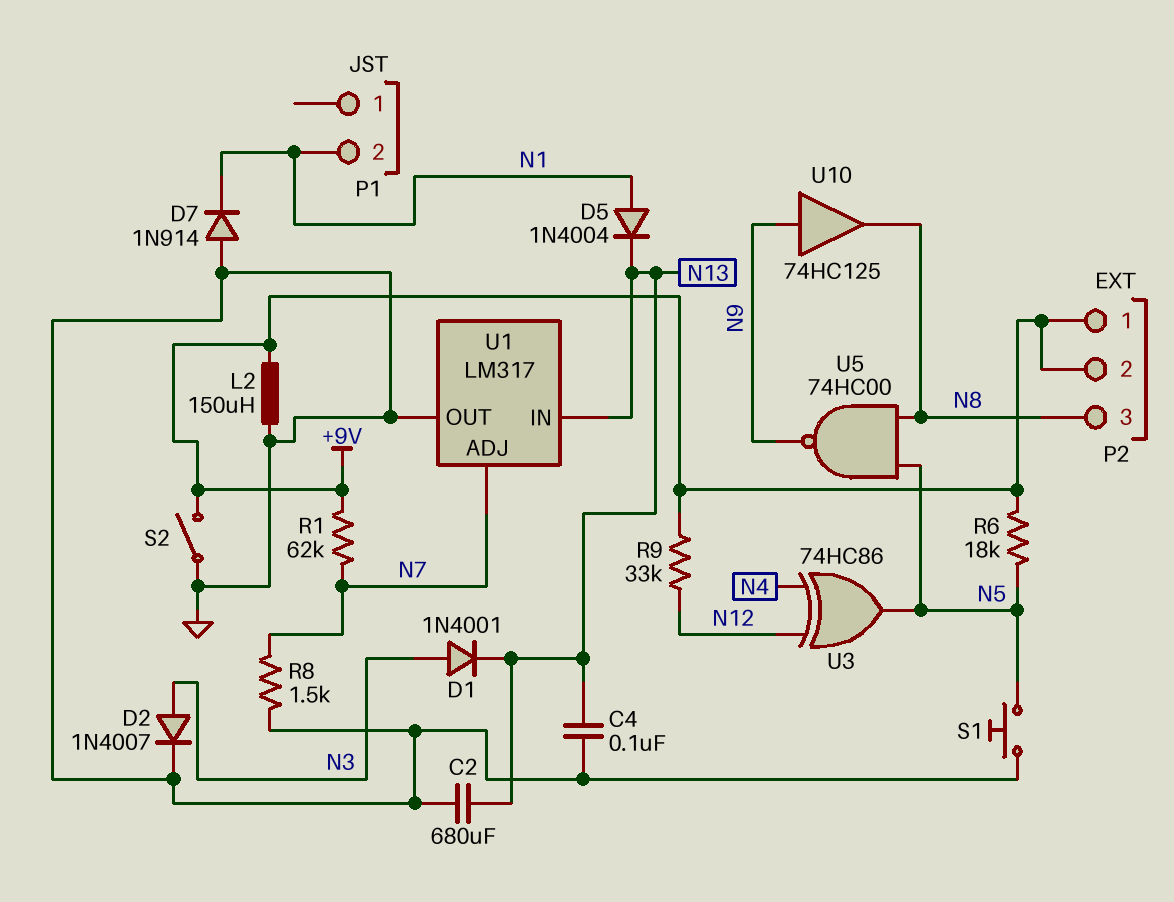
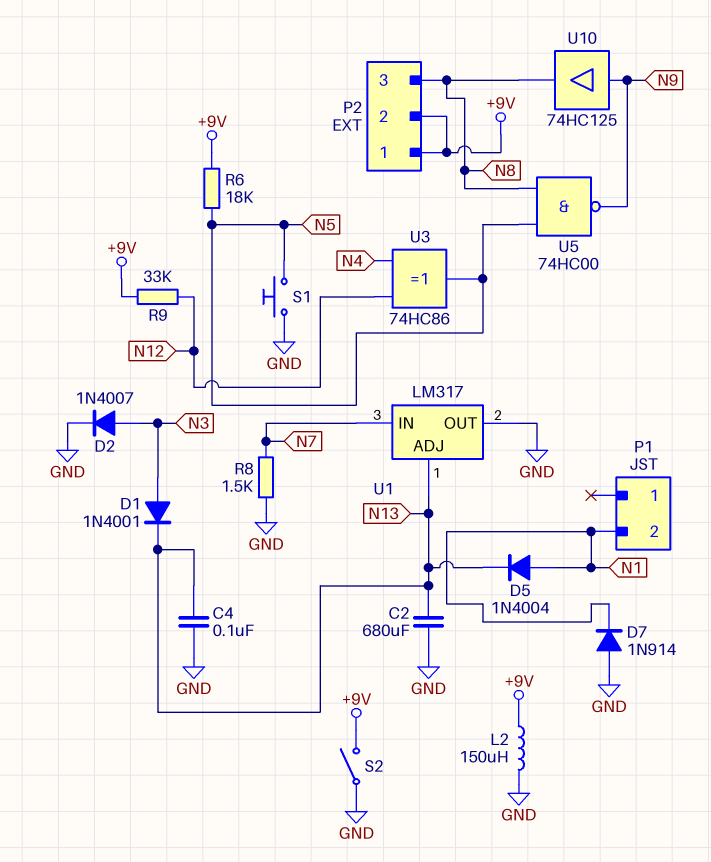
R1: 62k (+9V, N7) -> none
U1 pin ADJ: N7 -> N13
U1 pin IN: N13 -> N7

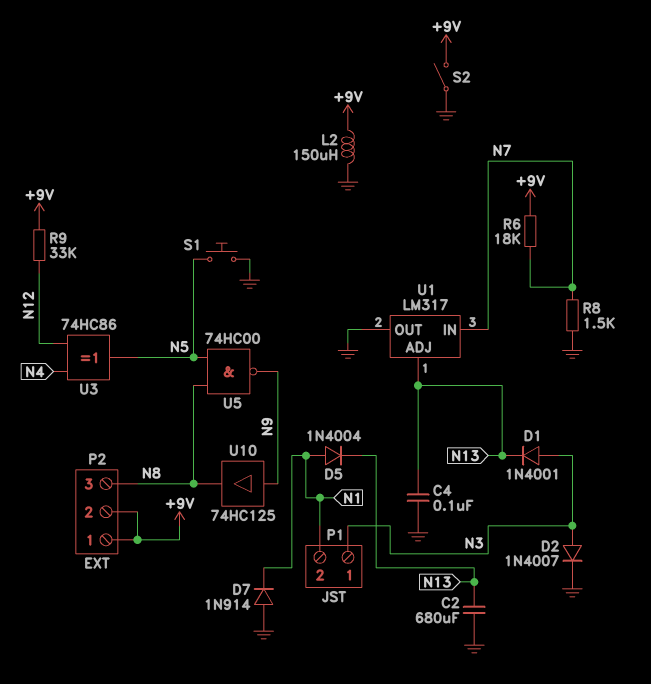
P1 pin 1: none -> N3
R6: 18k (+9V, N5) -> 18k (+9V, N7)

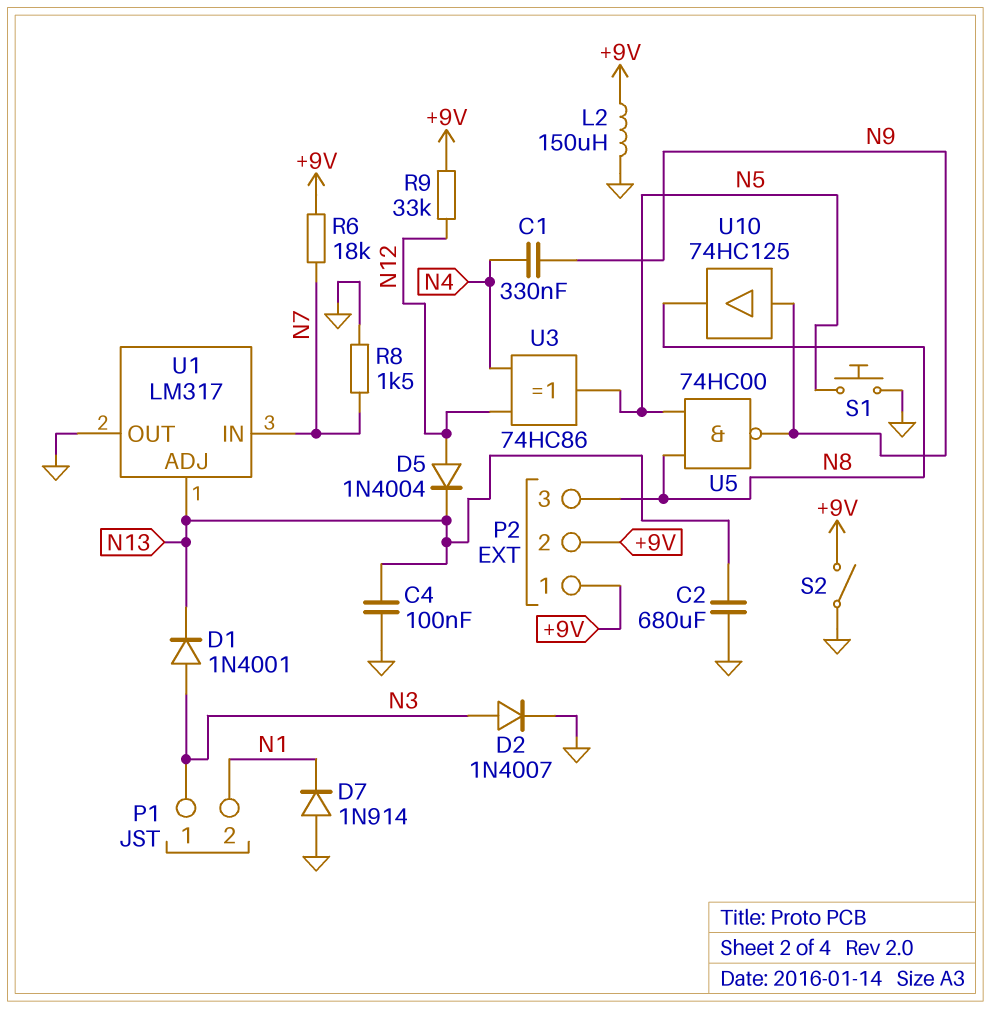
C1: none -> 330nF (N4, N9)
D5: diode 1N4004 (A N1, K N13) -> diode 1N4004 (A N12, K N13)

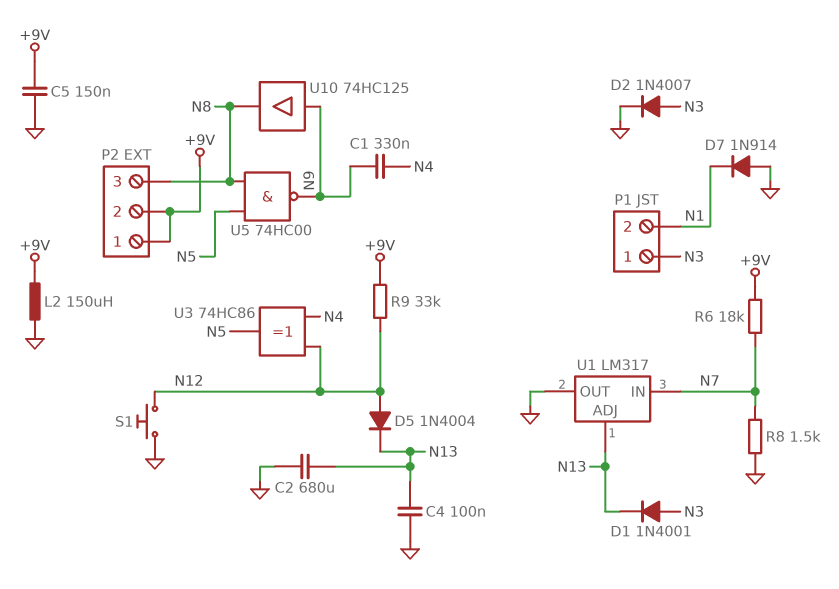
C5: none -> 150nF (+9V, GND)
S1: button (GND, N5) -> button (GND, N12)
S2: switch (+9V, GND) -> none

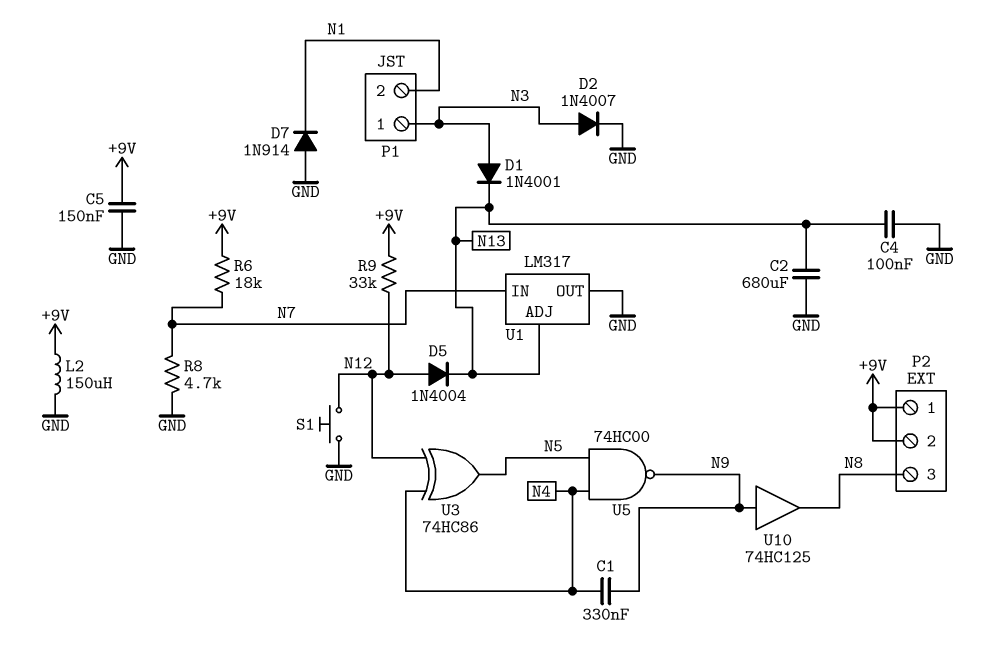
R8: 1.5k (GND, N7) -> 4.7k (GND, N7)
U5: NAND 74HC00 (in N5, in N8, out N9) -> NAND 74HC00 (in N4, in N5, out N9)

